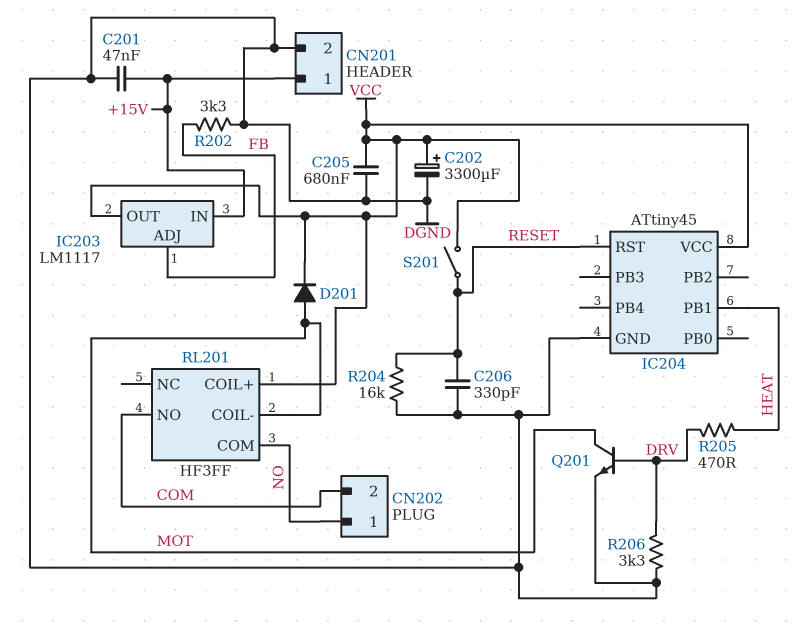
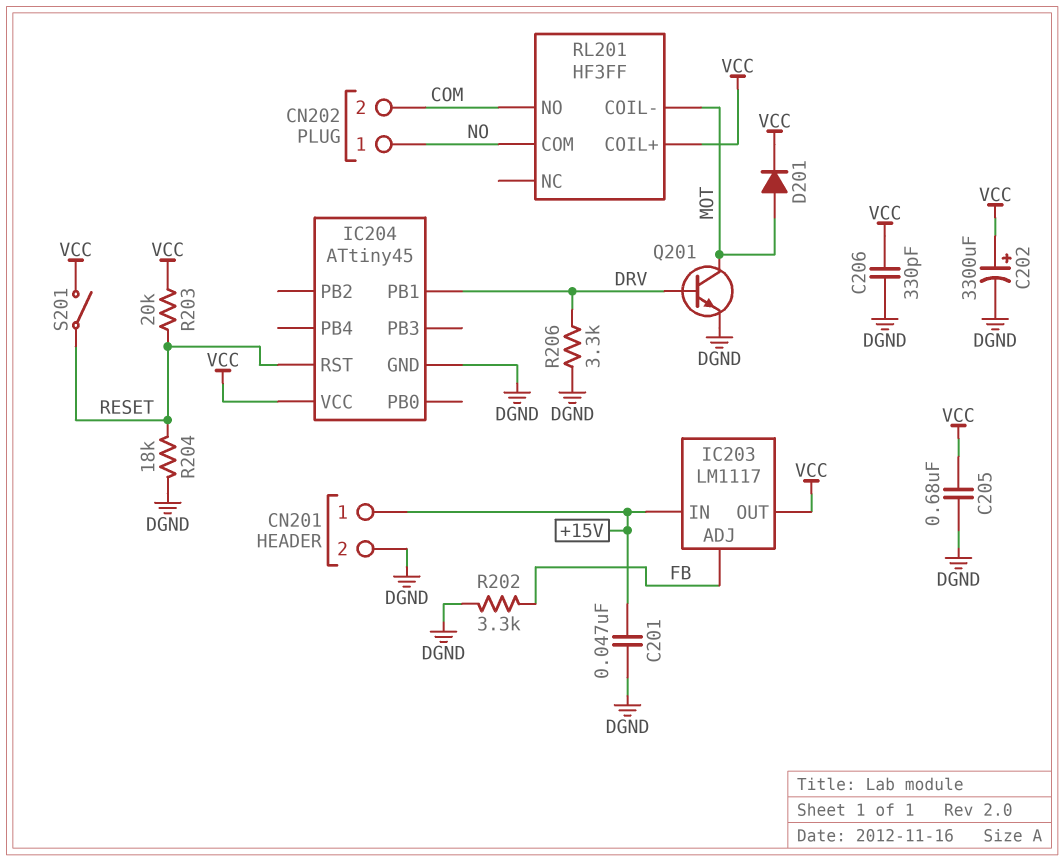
C206: 330pF (DGND, RESET) -> 330pF (DGND, VCC)
IC204 pin PB1: HEAT -> DRV
R203: none -> 20k (RESET, VCC)
R204: 16k (DGND, RESET) -> 18k (DGND, RESET)
R205: 470 (DRV, HEAT) -> none

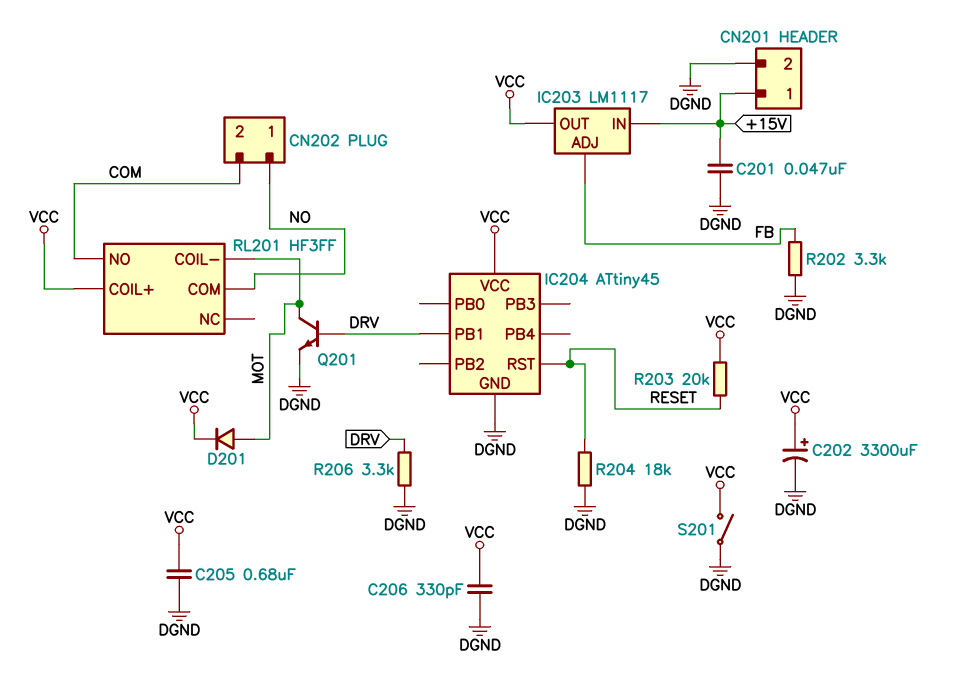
S201: switch (RESET, VCC) -> switch (DGND, VCC)

